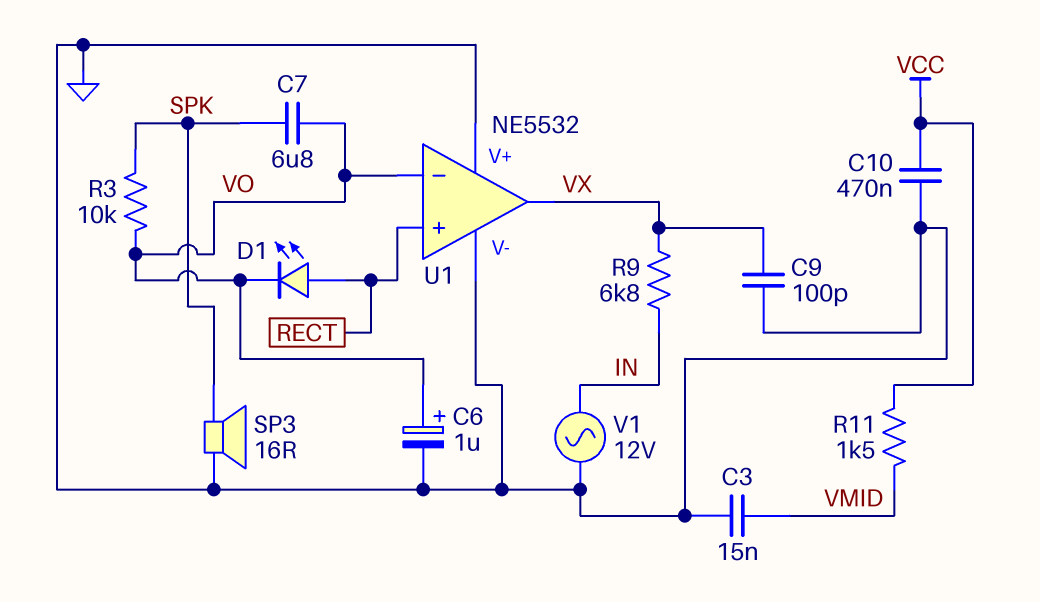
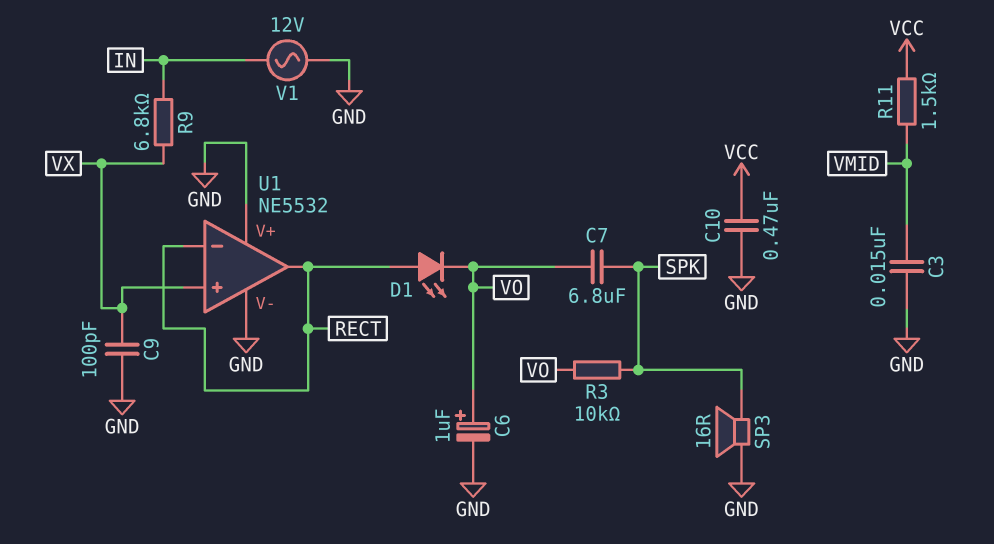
U1 pin in+: RECT -> VX
U1 pin in-: VO -> RECT
U1 pin out: VX -> RECT

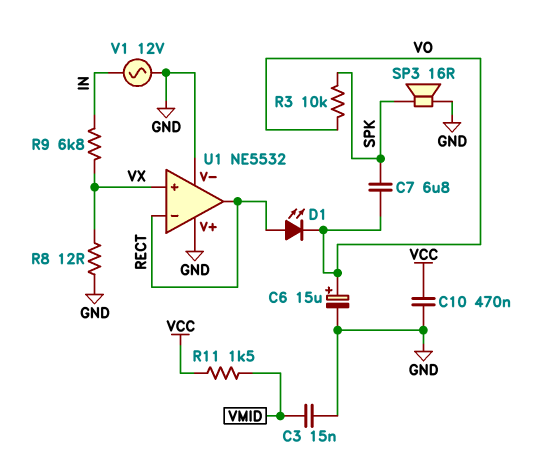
C6: 1uF (plus VO, minus GND) -> 15uF (plus VO, minus GND)
C9: 100pF (GND, VX) -> none
R8: none -> 12 (GND, VX)

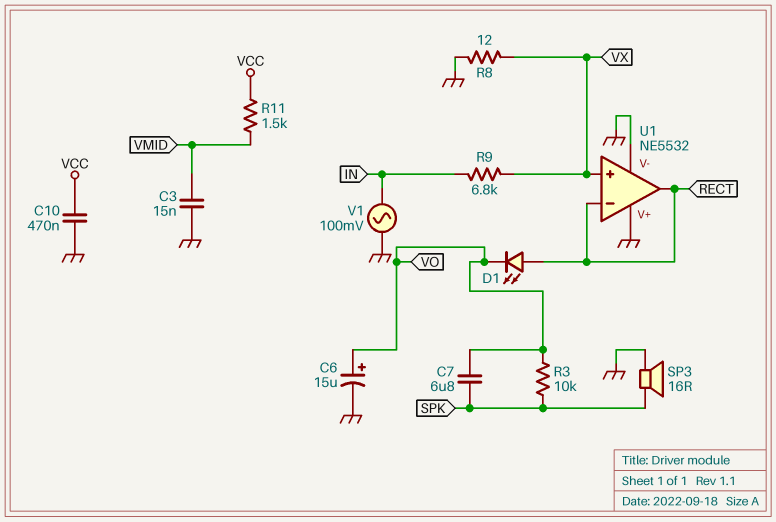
V1: AC 12V (GND, IN) -> AC 100mV (GND, IN)

